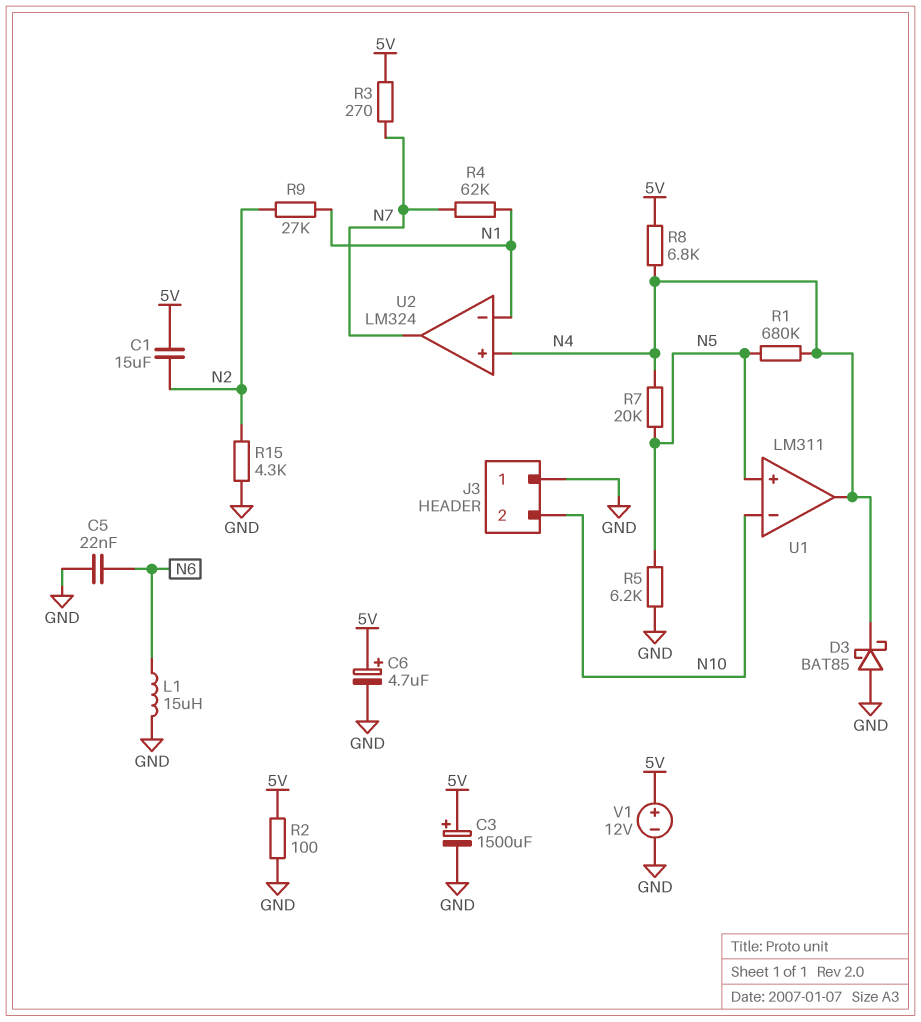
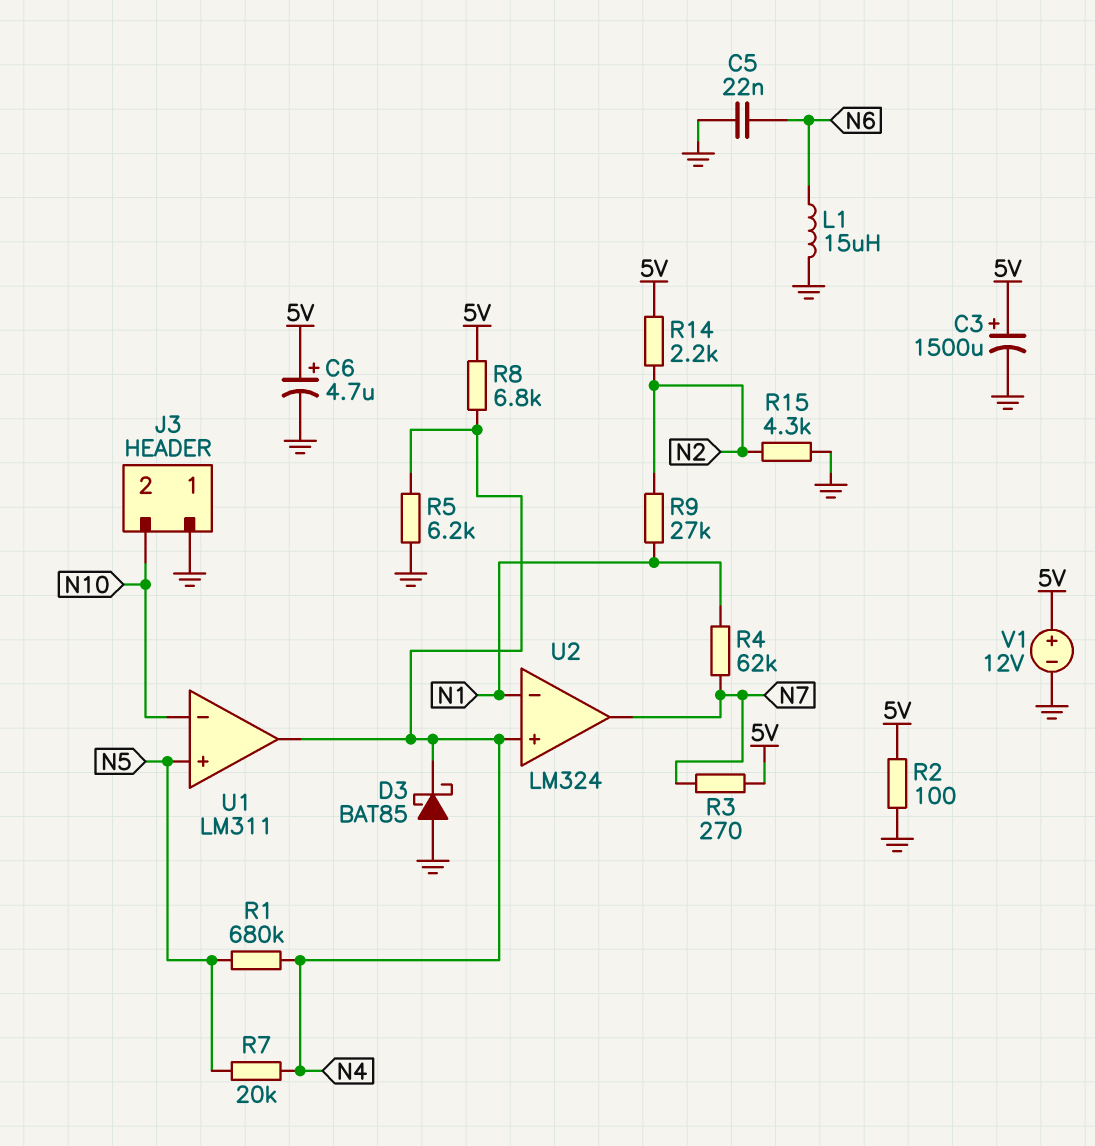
C1: 15uF (5V, N2) -> none
R5: 6.2k (GND, N5) -> 6.2k (GND, N4)
R14: none -> 2.2k (5V, N2)

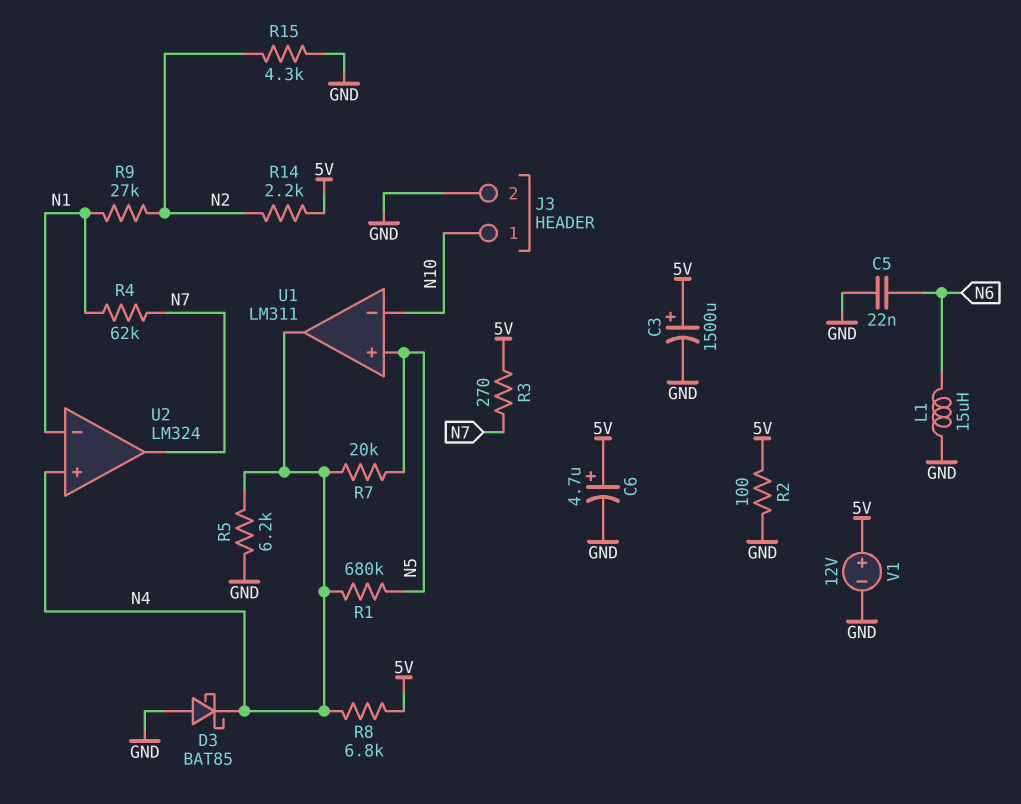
J3 pin 1: GND -> N10
J3 pin 2: N10 -> GND

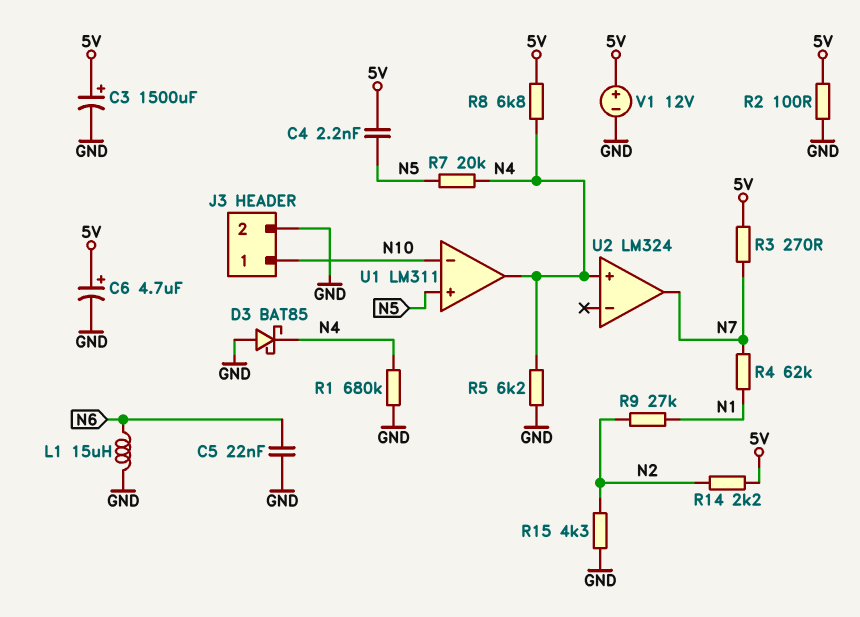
C4: none -> 2.2nF (5V, N5)
R1: 680k (N4, N5) -> 680k (GND, N4)
U2 pin in-: N1 -> none

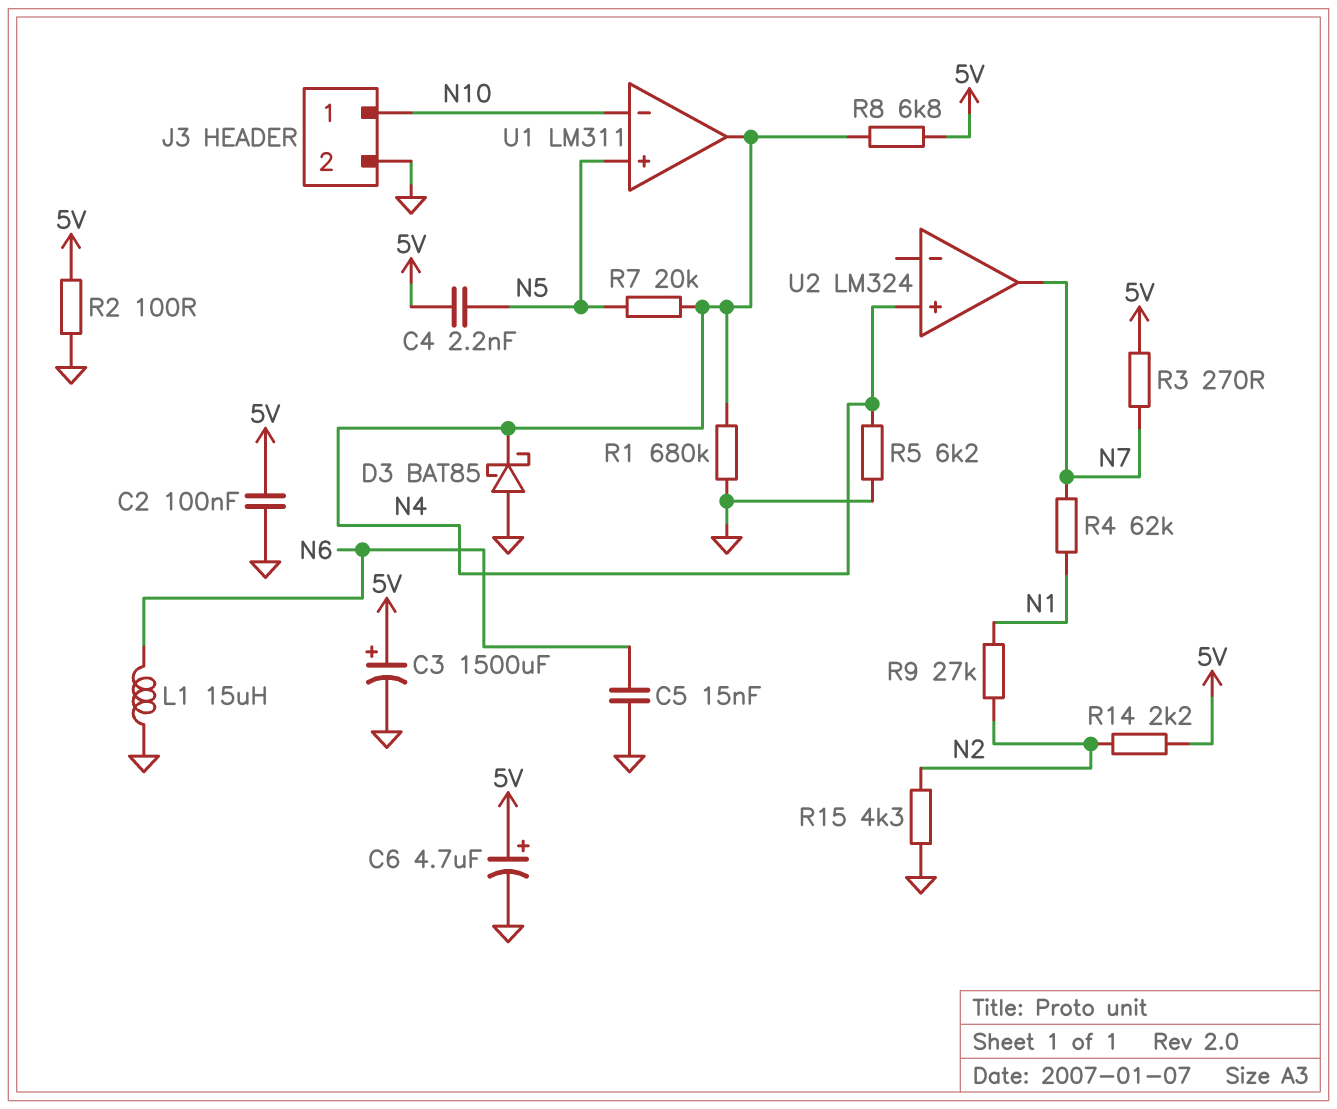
C2: none -> 100nF (5V, GND)
C5: 22nF (GND, N6) -> 15nF (GND, N6)
V1: 12V (plus 5V, minus GND) -> none

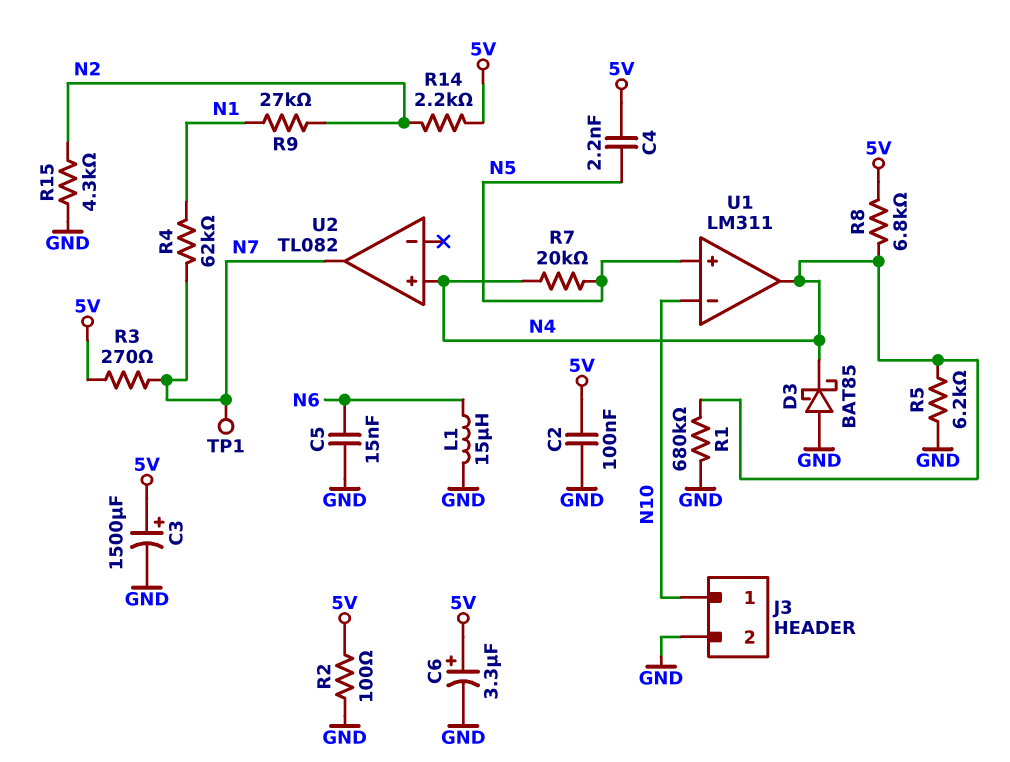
C6: 4.7uF (plus 5V, minus GND) -> 3.3uF (plus 5V, minus GND)
TP1: none -> test point (N7)
U2: LM324 -> TL082

